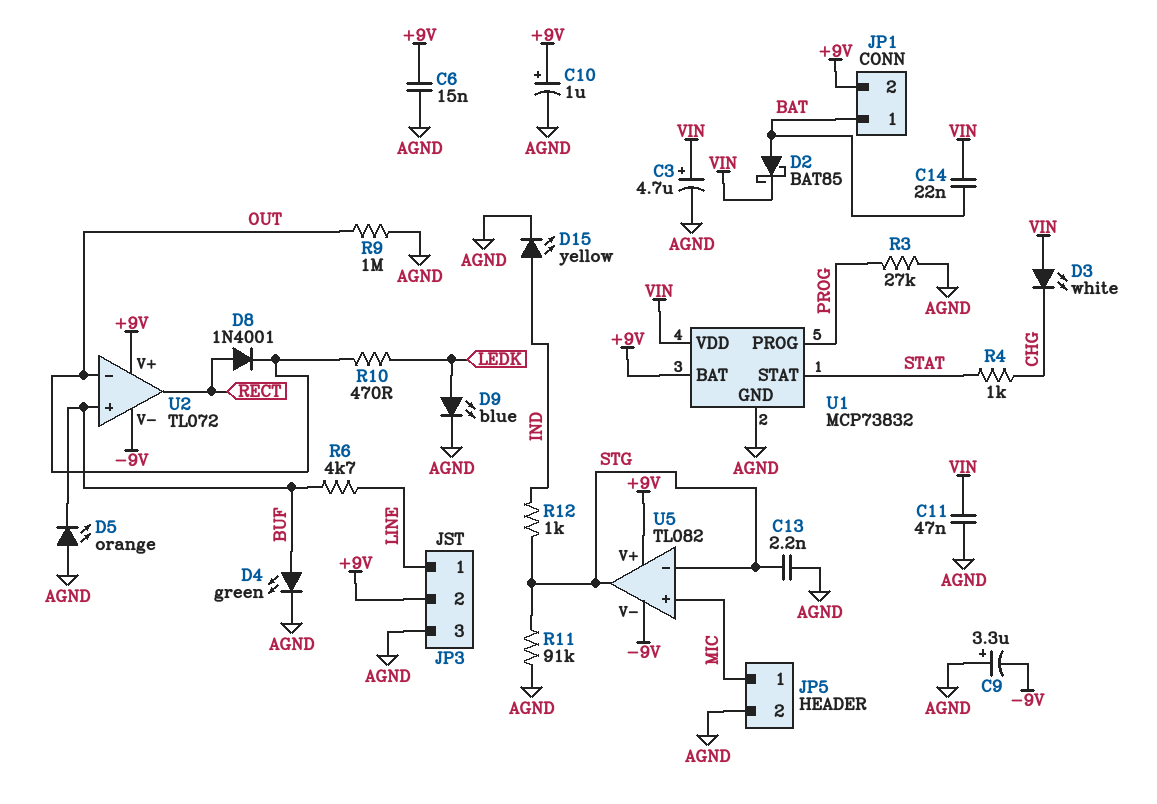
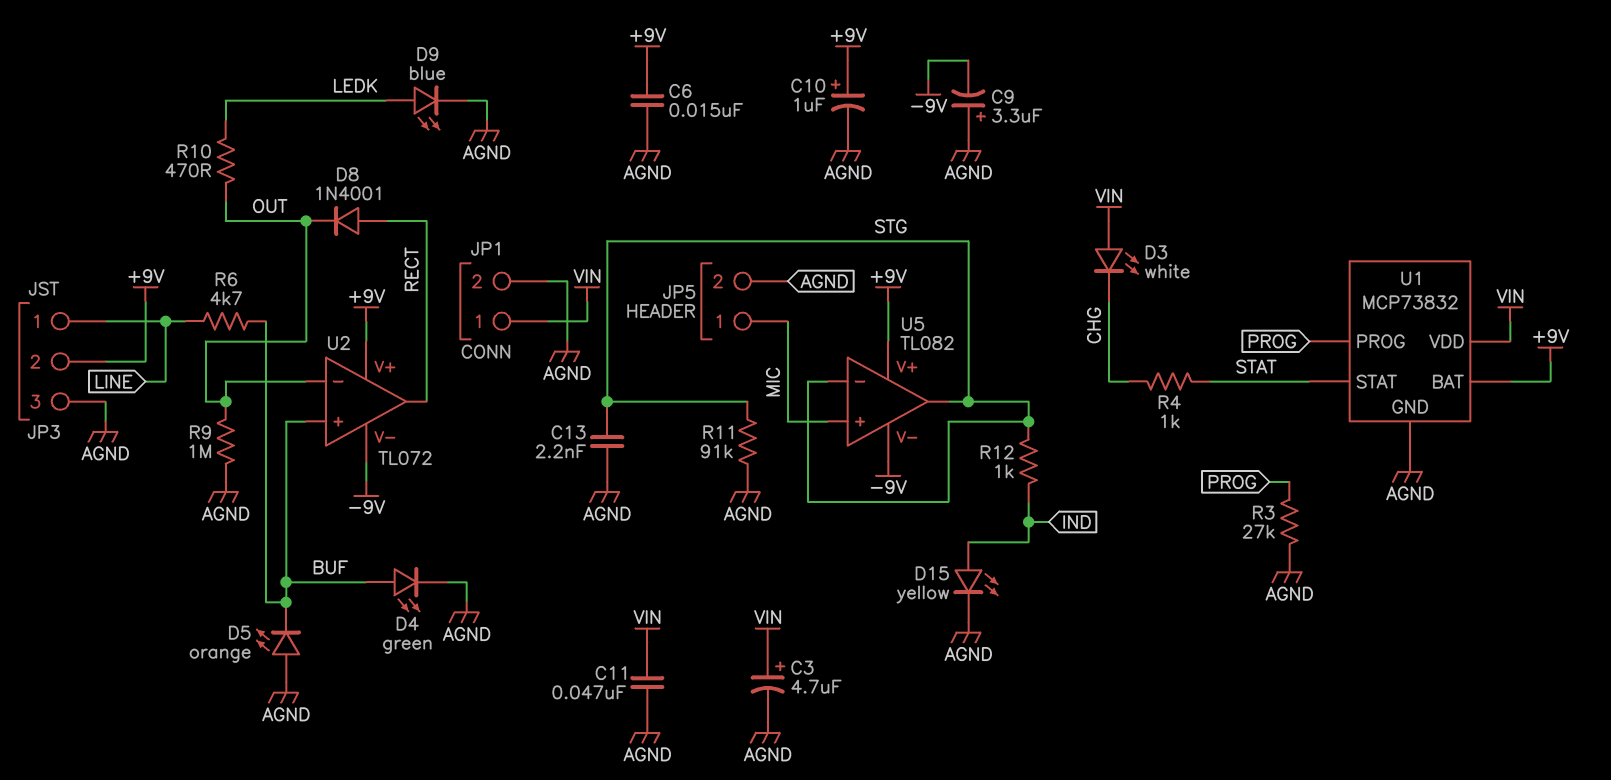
C14: 22nF (BAT, VIN) -> none
D2: schottky BAT85 (A BAT, K VIN) -> none
JP1 pin 1: BAT -> VIN
JP1 pin 2: +9V -> AGND

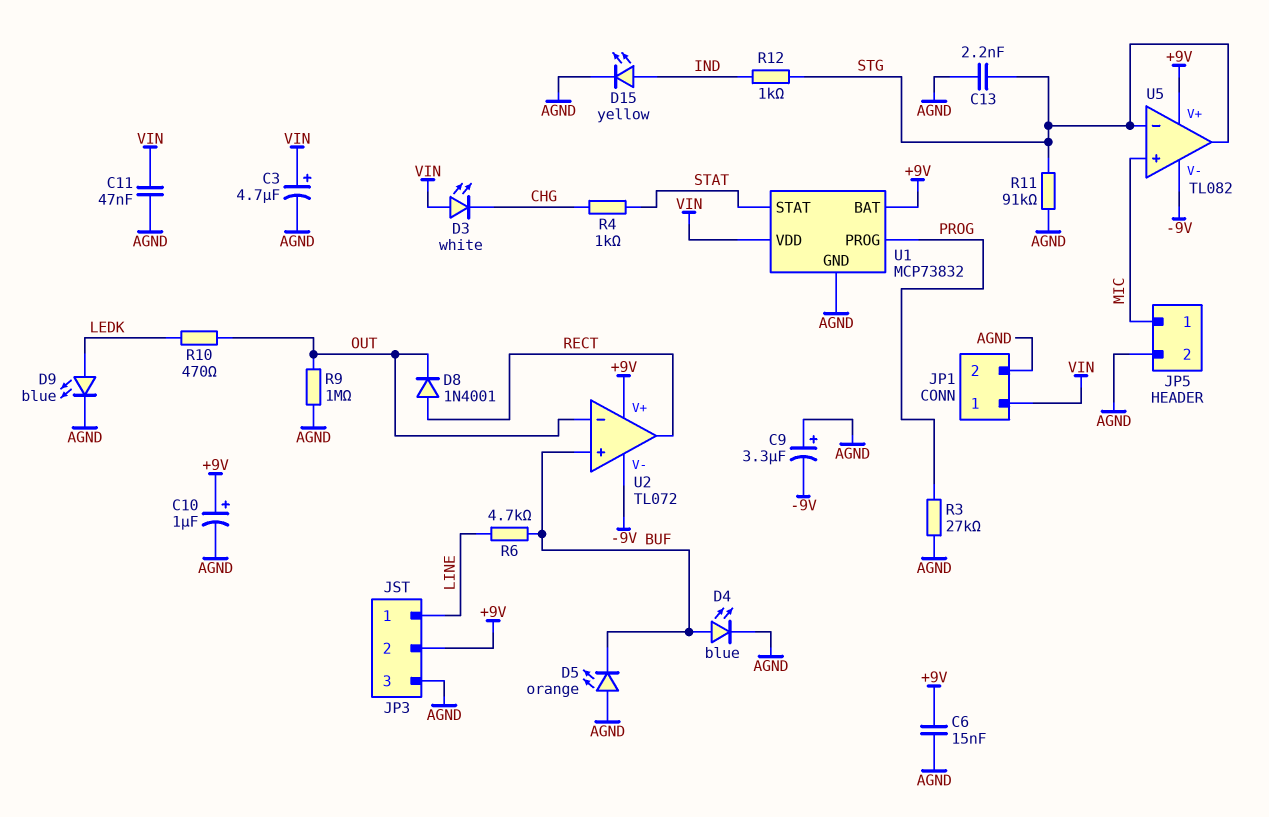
D4: LED green (A BUF, K AGND) -> LED blue (A BUF, K AGND)

